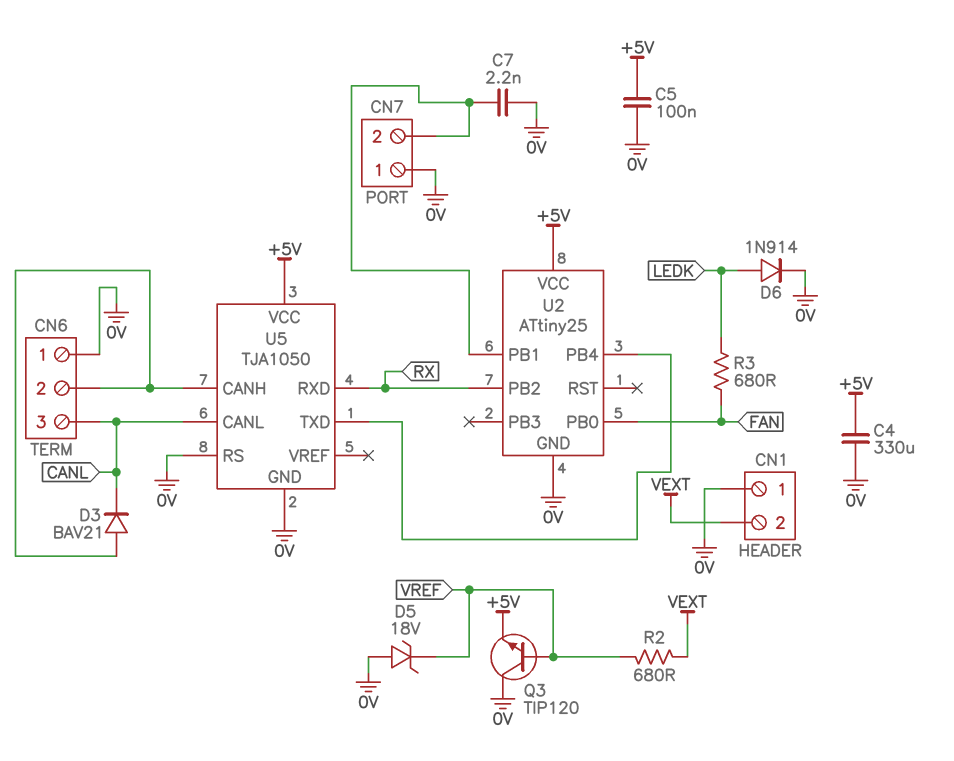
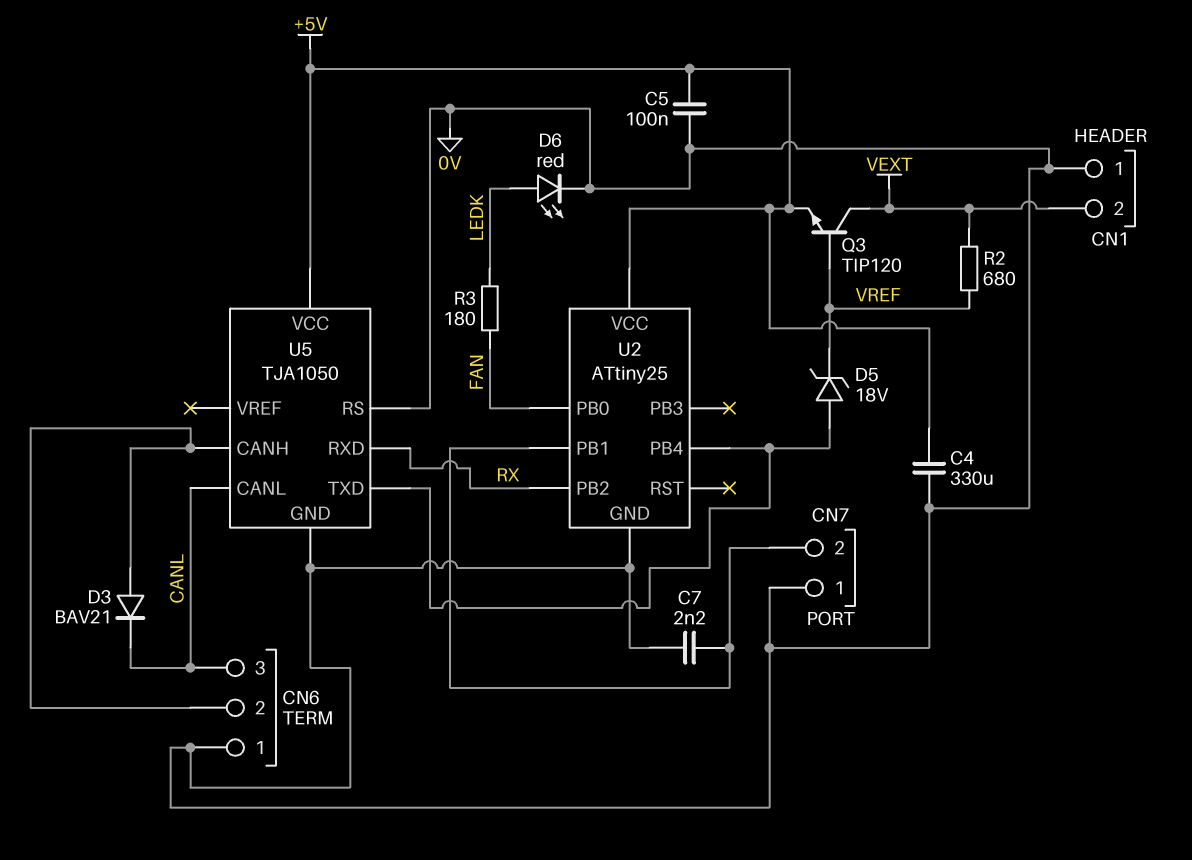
D5: zener 18V (A 0V, K VREF) -> zener 18V (A U2/PB4, K VREF)
D6: diode 1N914 (A LEDK, K 0V) -> LED red (A LEDK, K 0V)
Q3: NPN TIP120 (B VREF, C 0V, E +5V) -> NPN TIP120 (B VREF, C VEXT, E +5V)
R3: 680 (FAN, LEDK) -> 180 (FAN, LEDK)

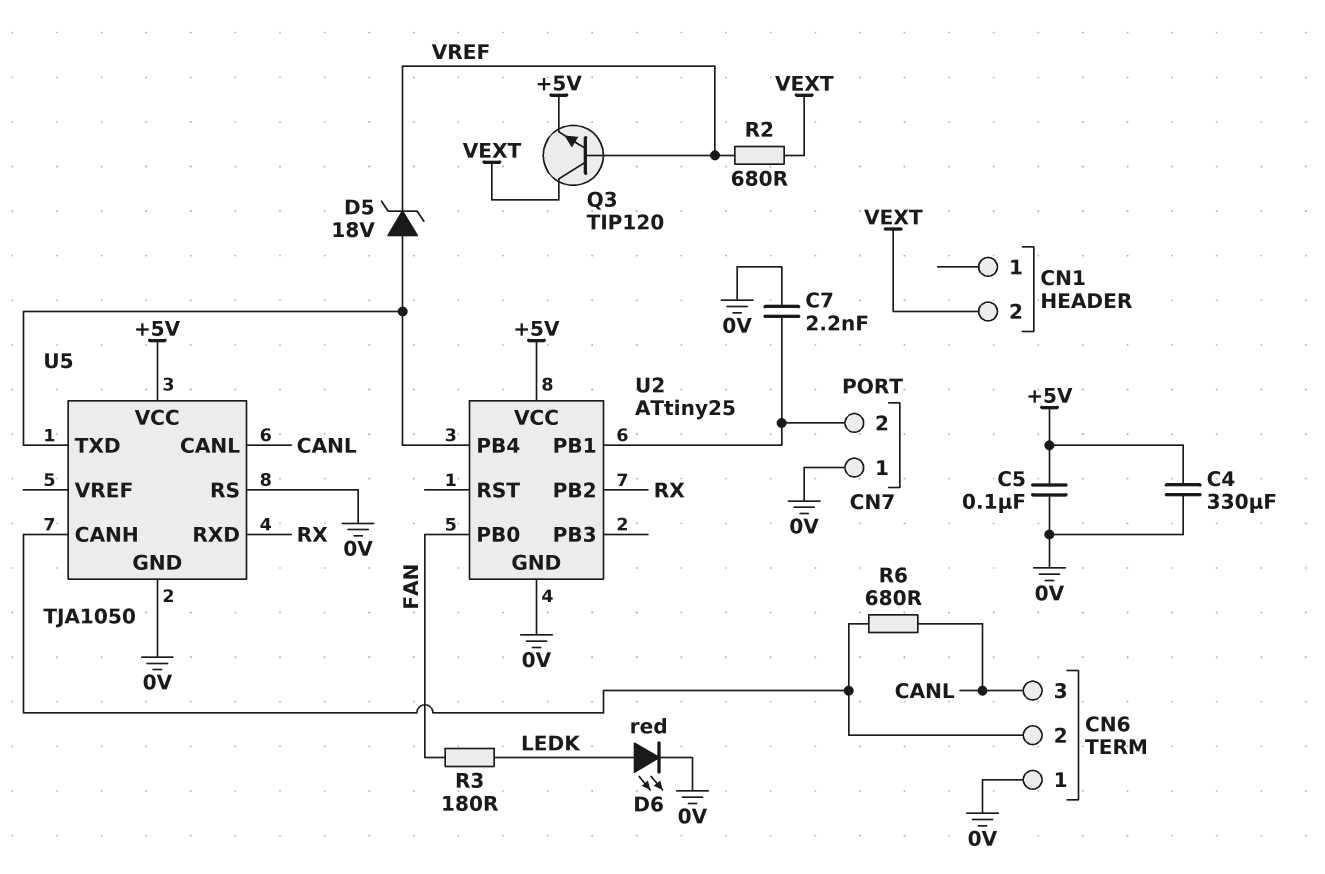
CN1 pin 1: 0V -> none
D3: diode BAV21 (A CN6/2, K CANL) -> none
R6: none -> 680 (CANL, CN6/2)

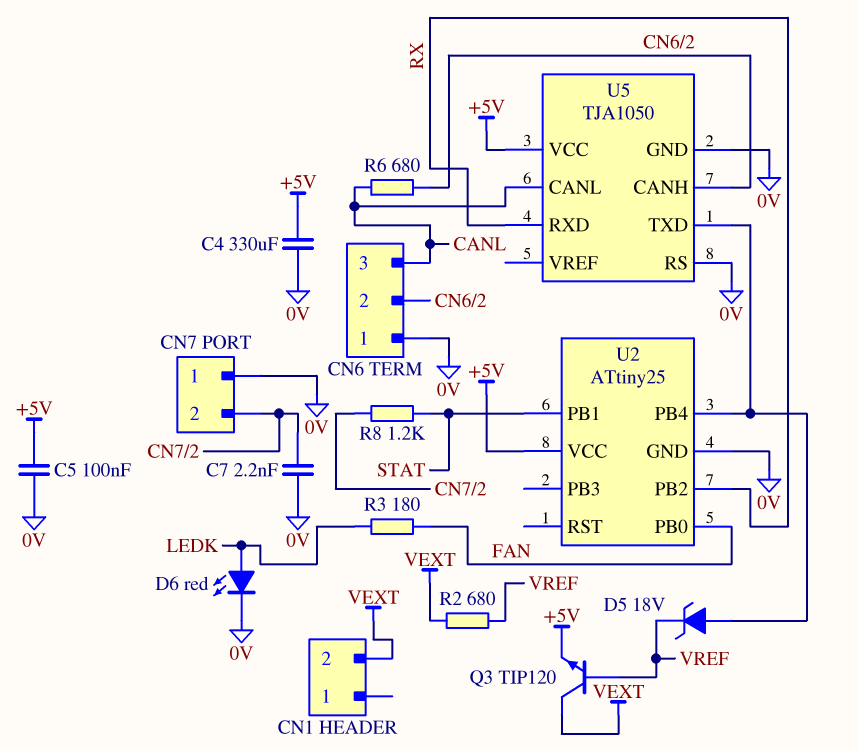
R8: none -> 1.2k (CN7/2, STAT)
U2 pin PB1: CN7/2 -> STAT

